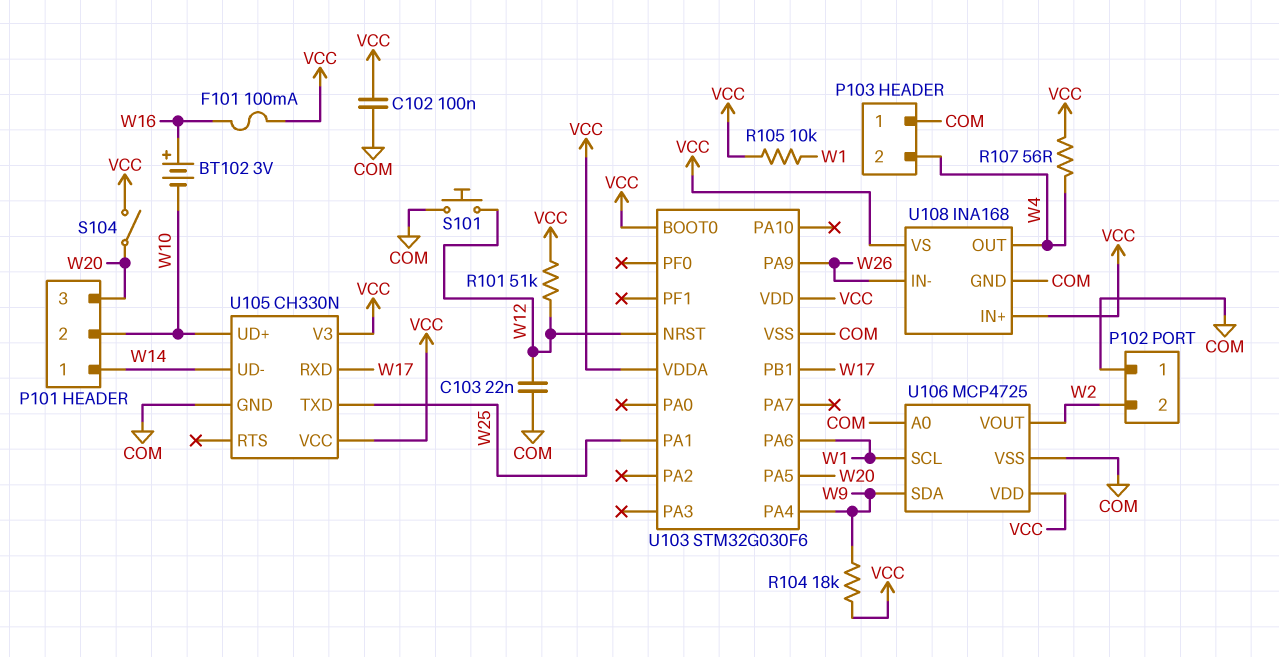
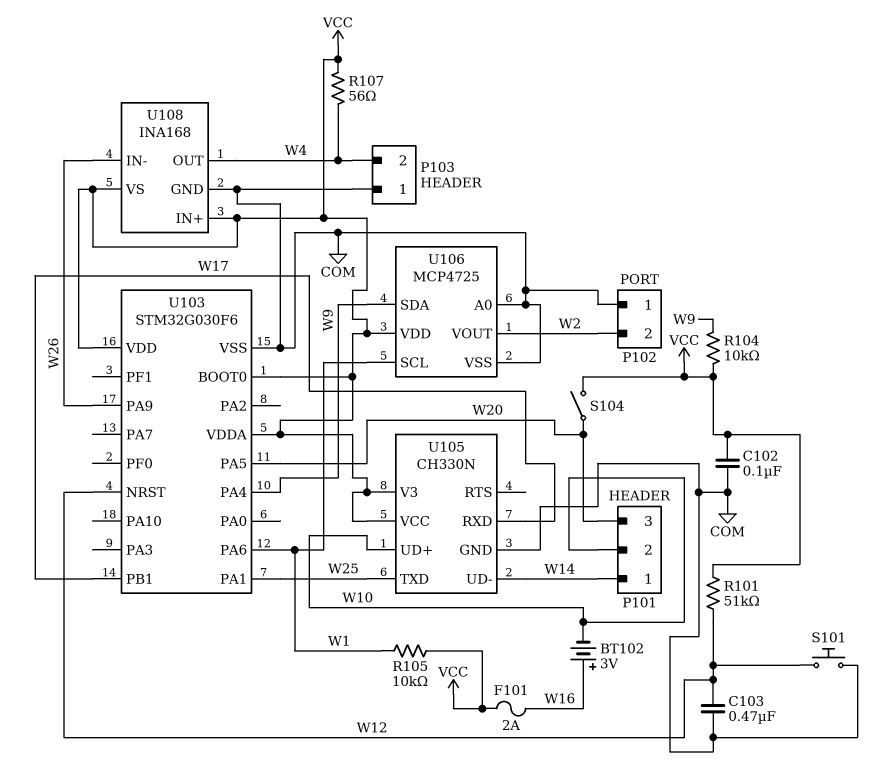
C103: 22nF (COM, W12) -> 470nF (COM, W12)
F101: 100mA (VCC, W16) -> 2A (VCC, W16)
R104: 18k (VCC, W9) -> 10k (VCC, W9)

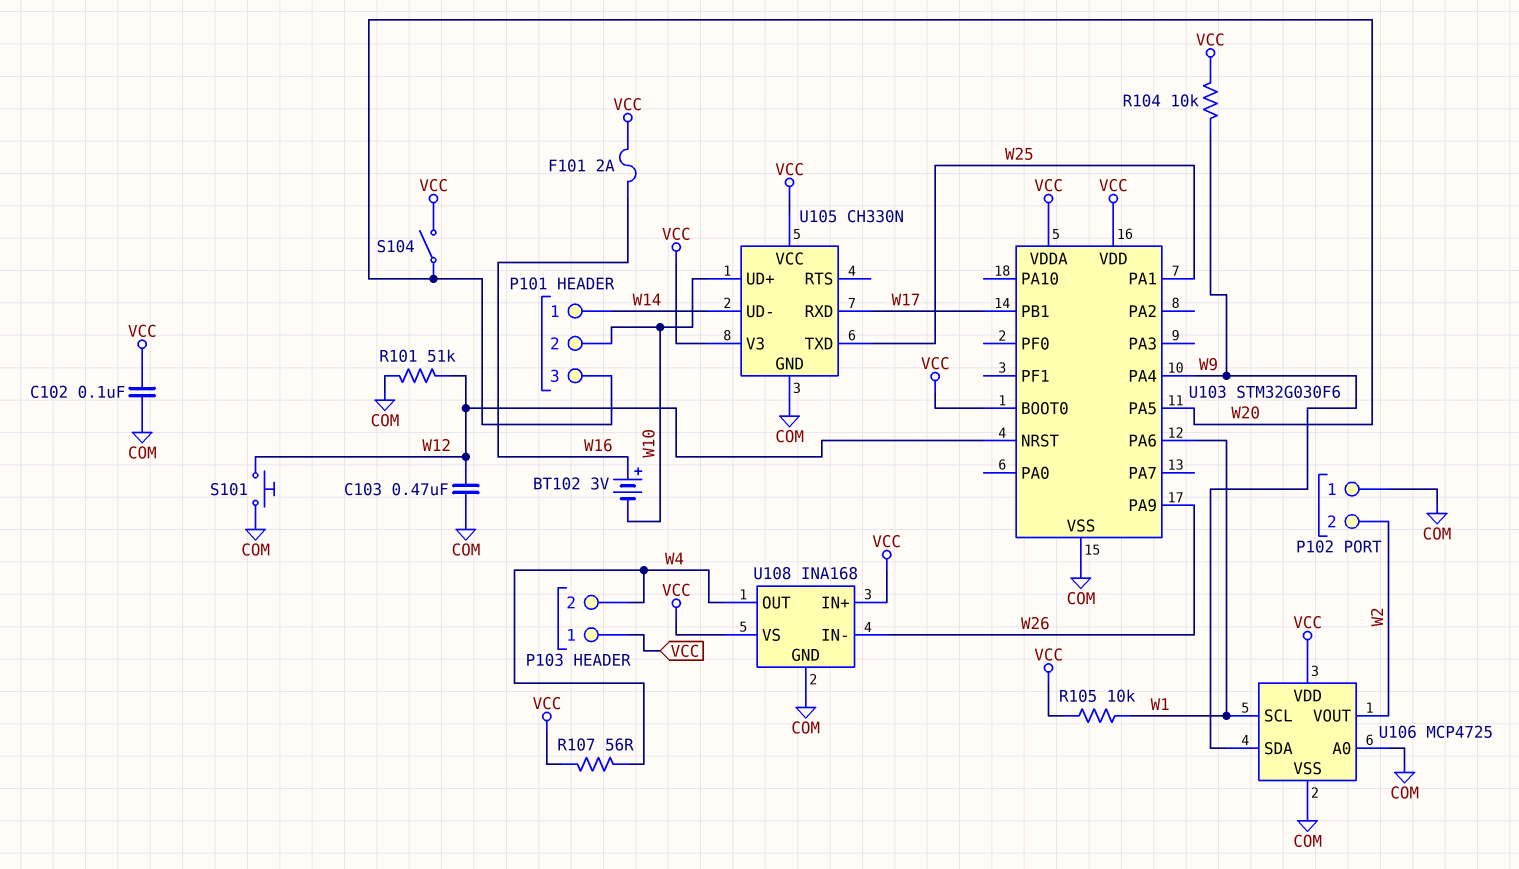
P103 pin 1: COM -> VCC
R101: 51k (VCC, W12) -> 51k (COM, W12)

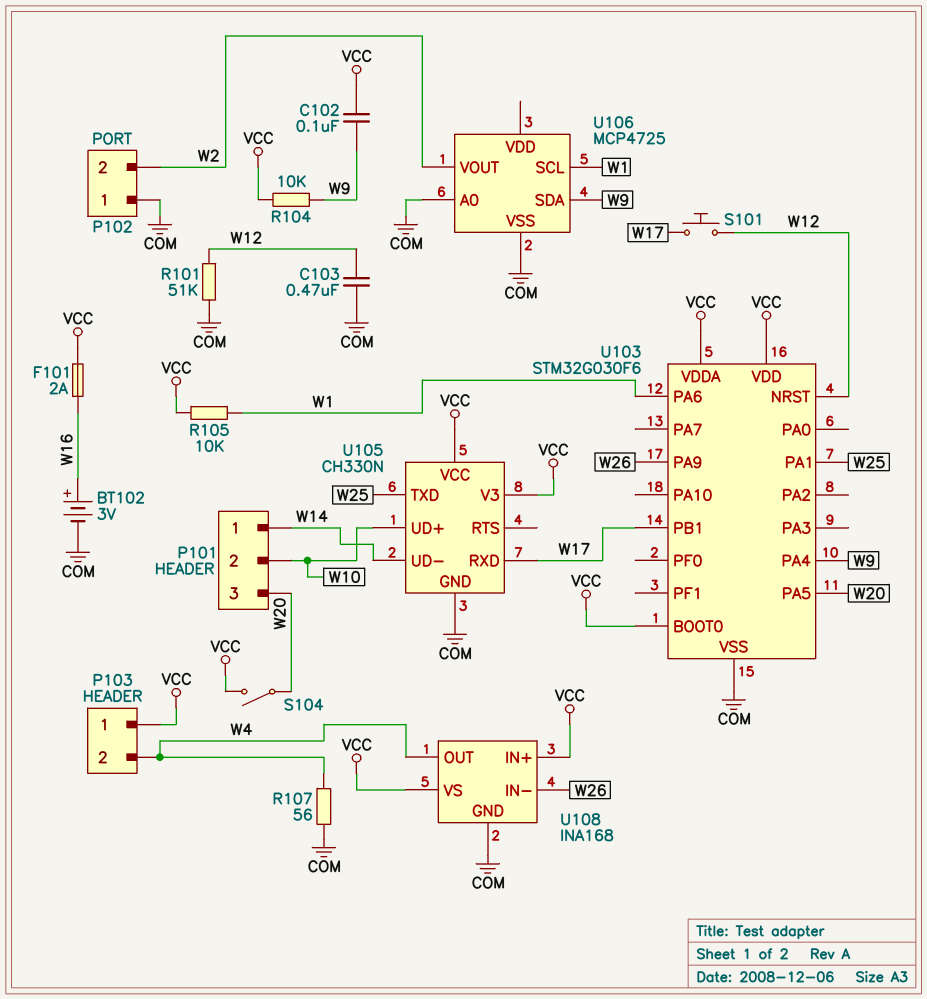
BT102: 3V (plus W16, minus W10) -> 3V (plus W16, minus COM)
C102: 100nF (COM, VCC) -> 100nF (VCC, W9)
R107: 56 (VCC, W4) -> 56 (COM, W4)
S101: button (COM, W12) -> button (W12, W17)
U106 pin VDD: VCC -> none

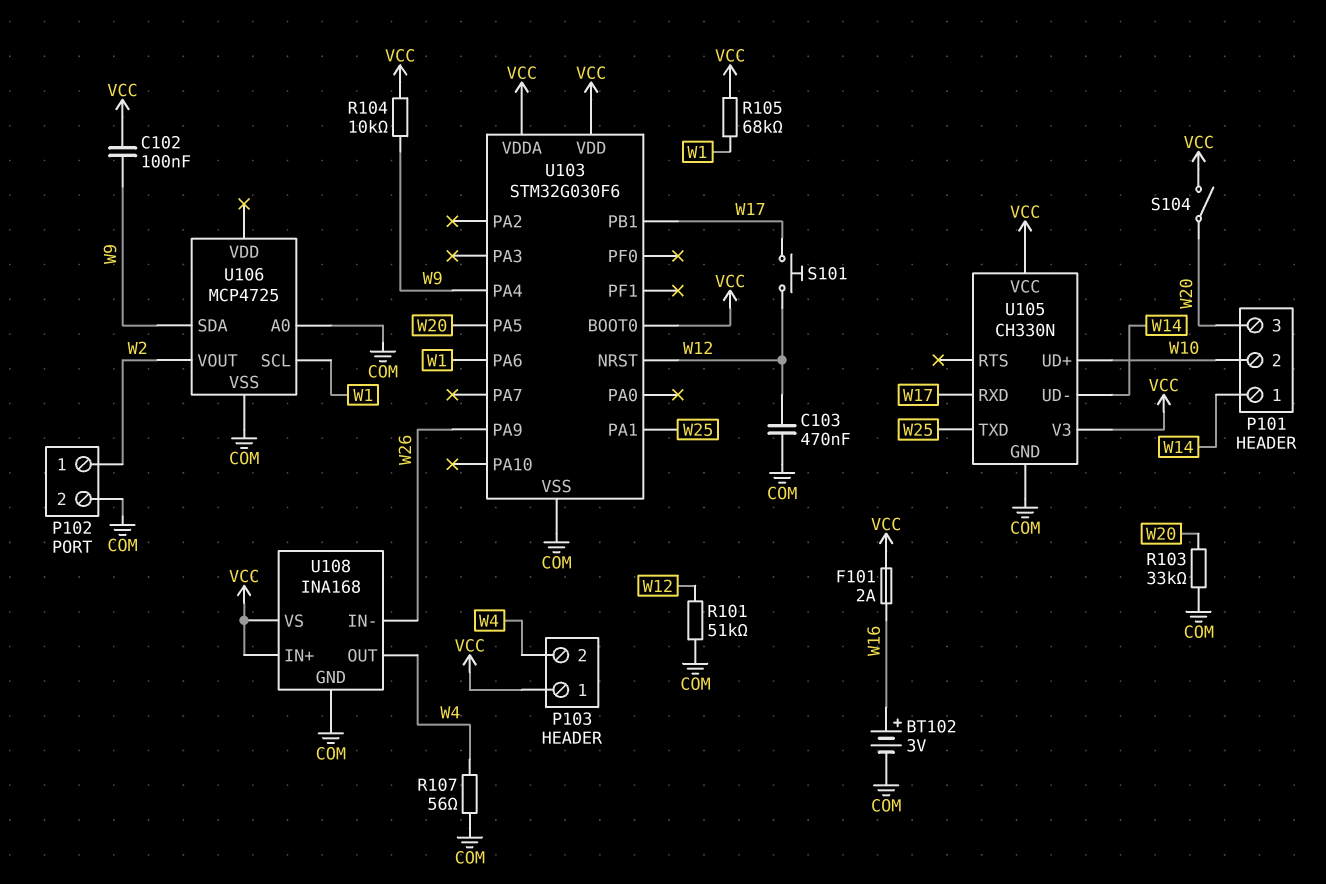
P102 pin 1: COM -> W2
P102 pin 2: W2 -> COM
R103: none -> 33k (COM, W20)
R105: 10k (VCC, W1) -> 68k (VCC, W1)

